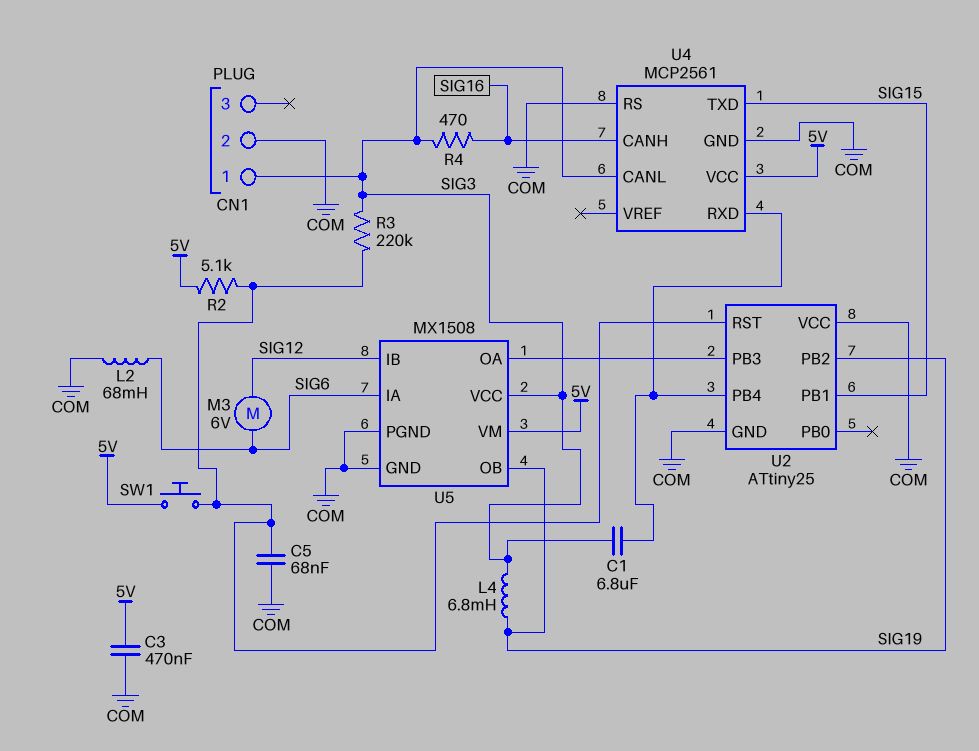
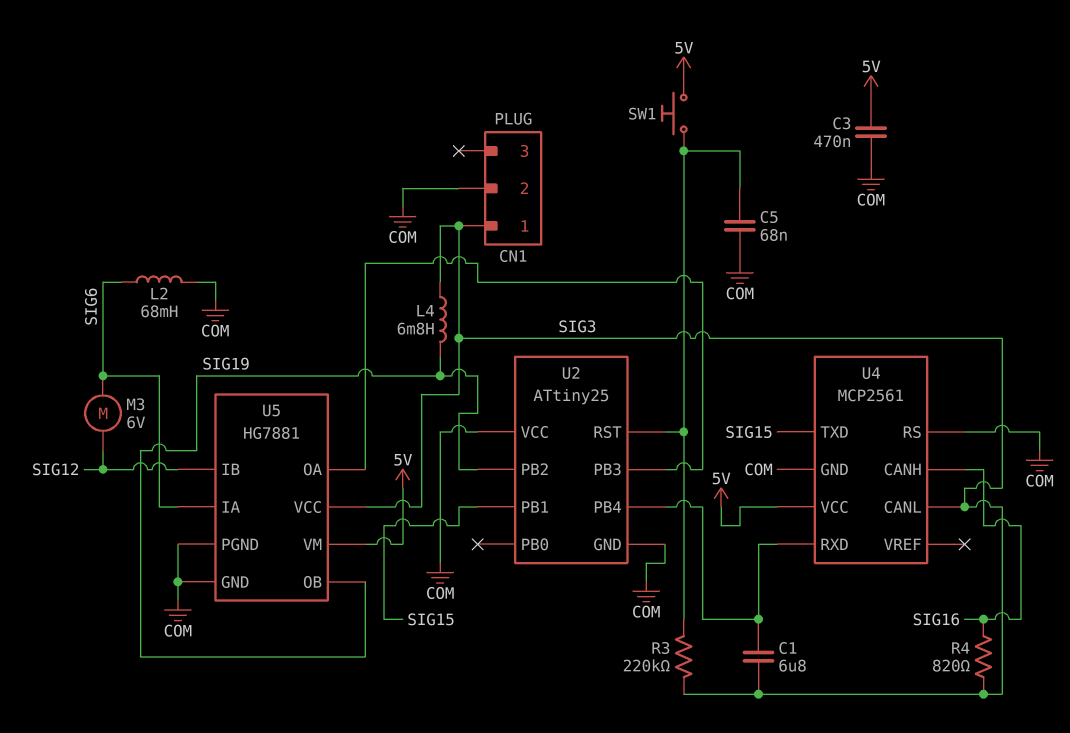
R2: 5.1k (5V, U2/RST) -> none
R4: 470 (SIG3, SIG16) -> 820 (SIG3, SIG16)
U5: MX1508 -> HG7881

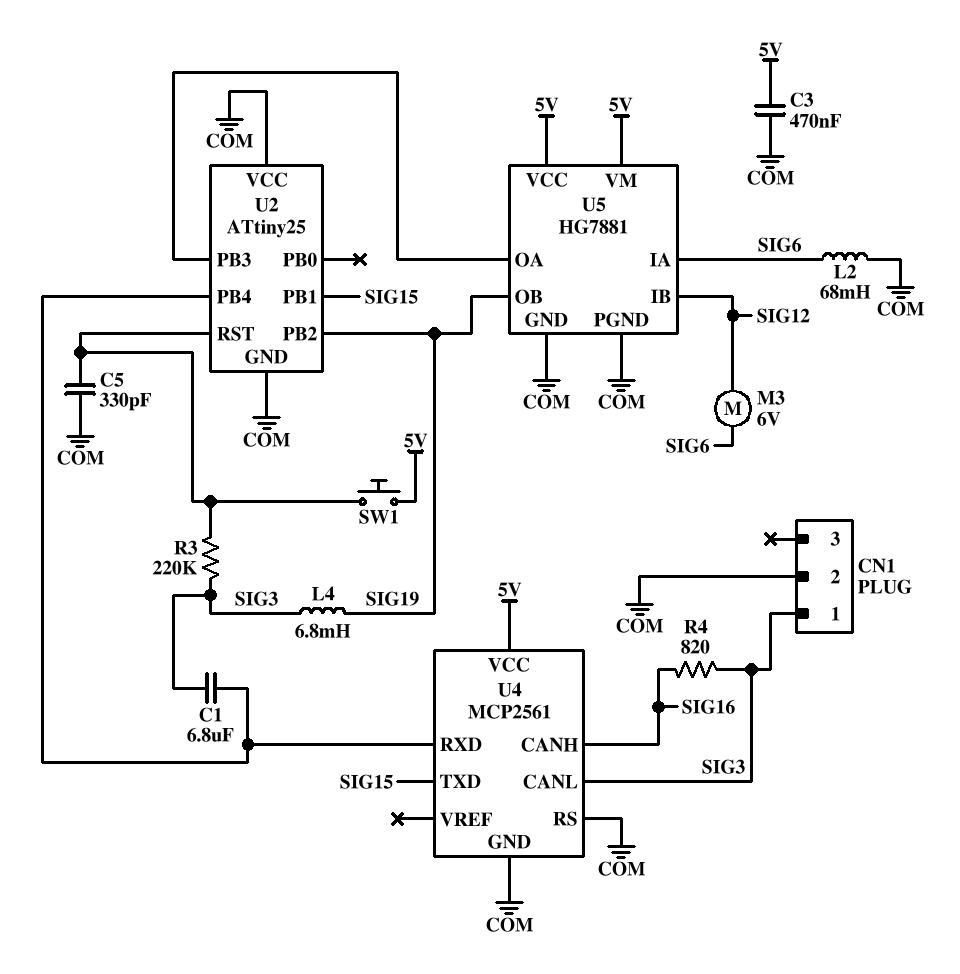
C5: 68nF (COM, U2/RST) -> 330pF (COM, U2/RST)
U5 pin VCC: SIG3 -> 5V

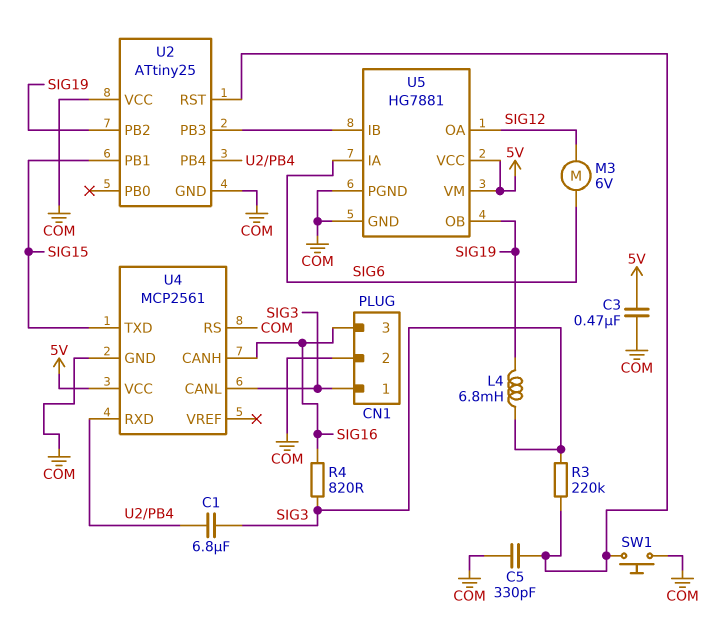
CN1 pin 3: none -> SIG16
L2: 68mH (COM, SIG6) -> none
SW1: button (5V, U2/RST) -> button (COM, U2/RST)
U5 pin IB: SIG12 -> U2/PB3
U5 pin OA: U2/PB3 -> SIG12

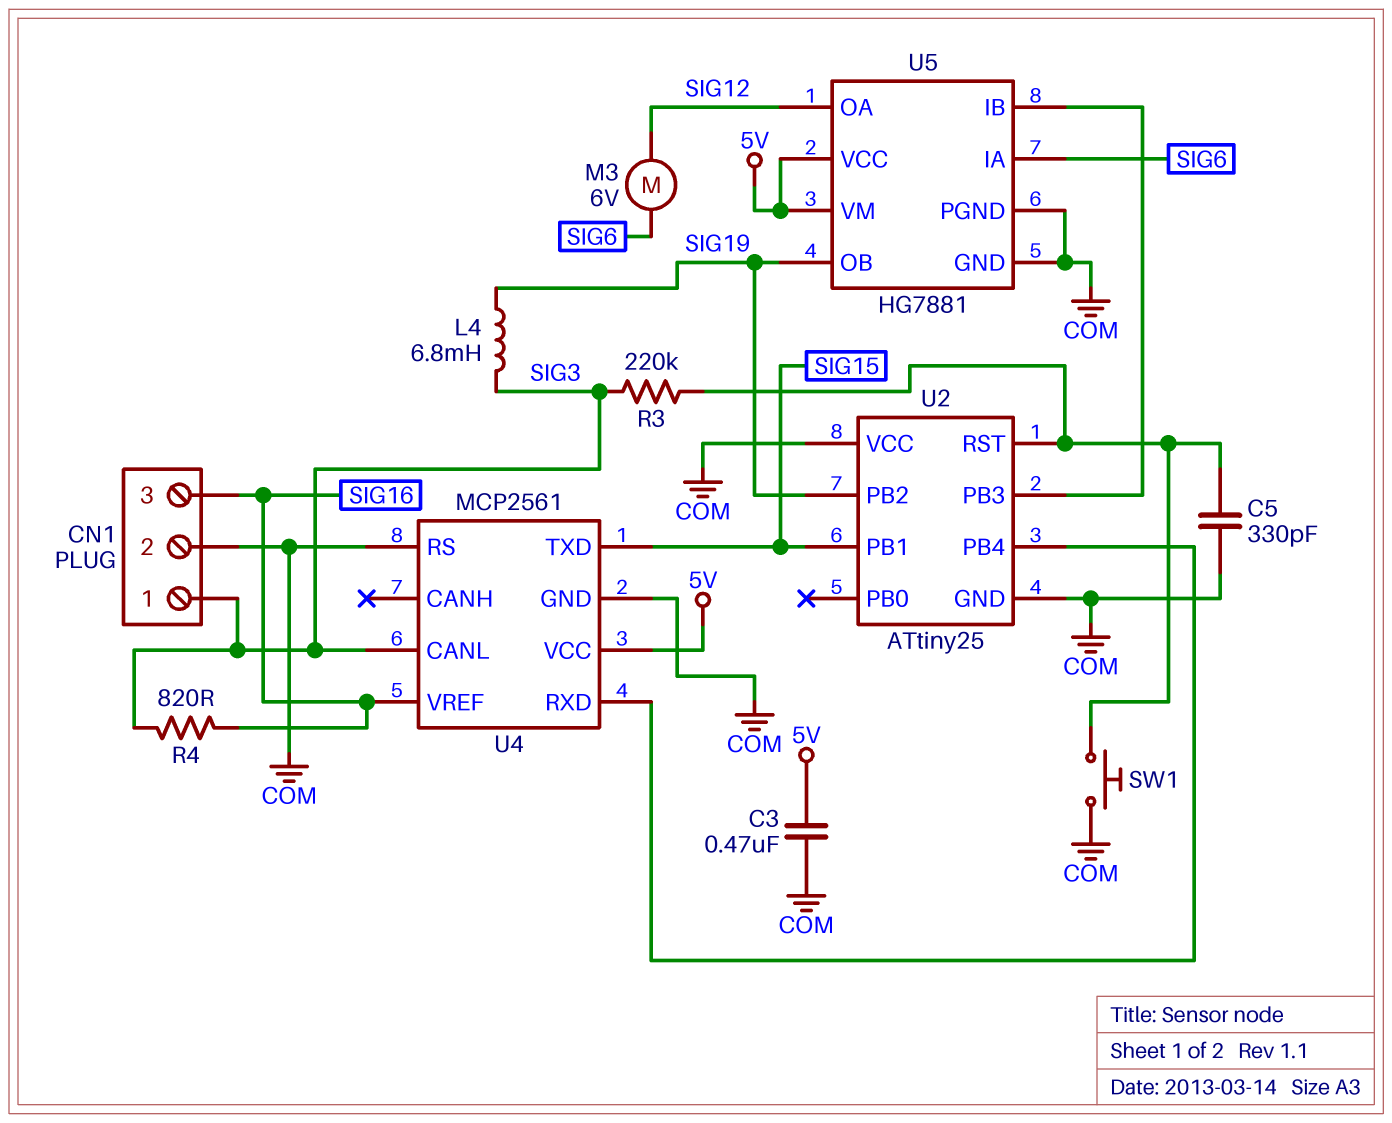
C1: 6.8uF (SIG3, U2/PB4) -> none
U4 pin CANH: SIG16 -> none
U4 pin VREF: none -> SIG16

